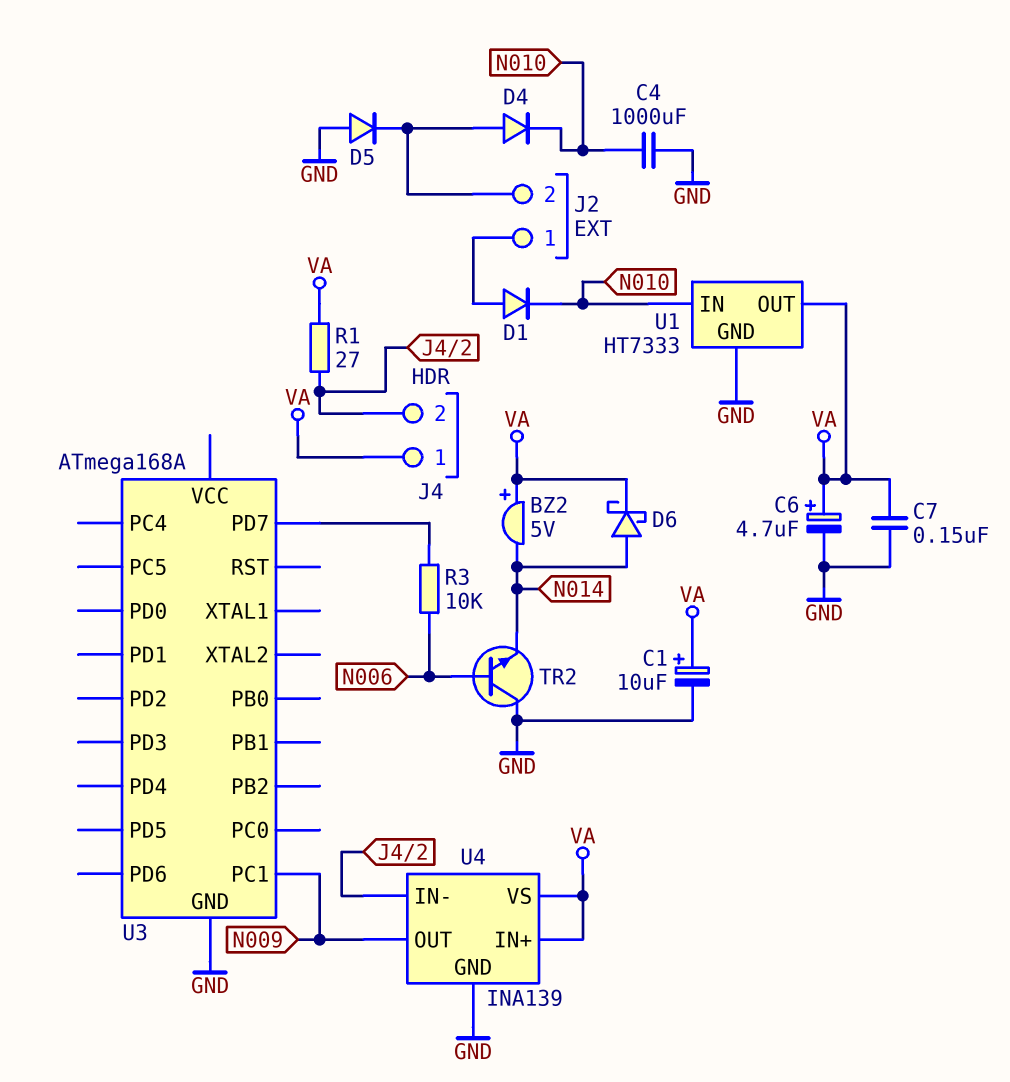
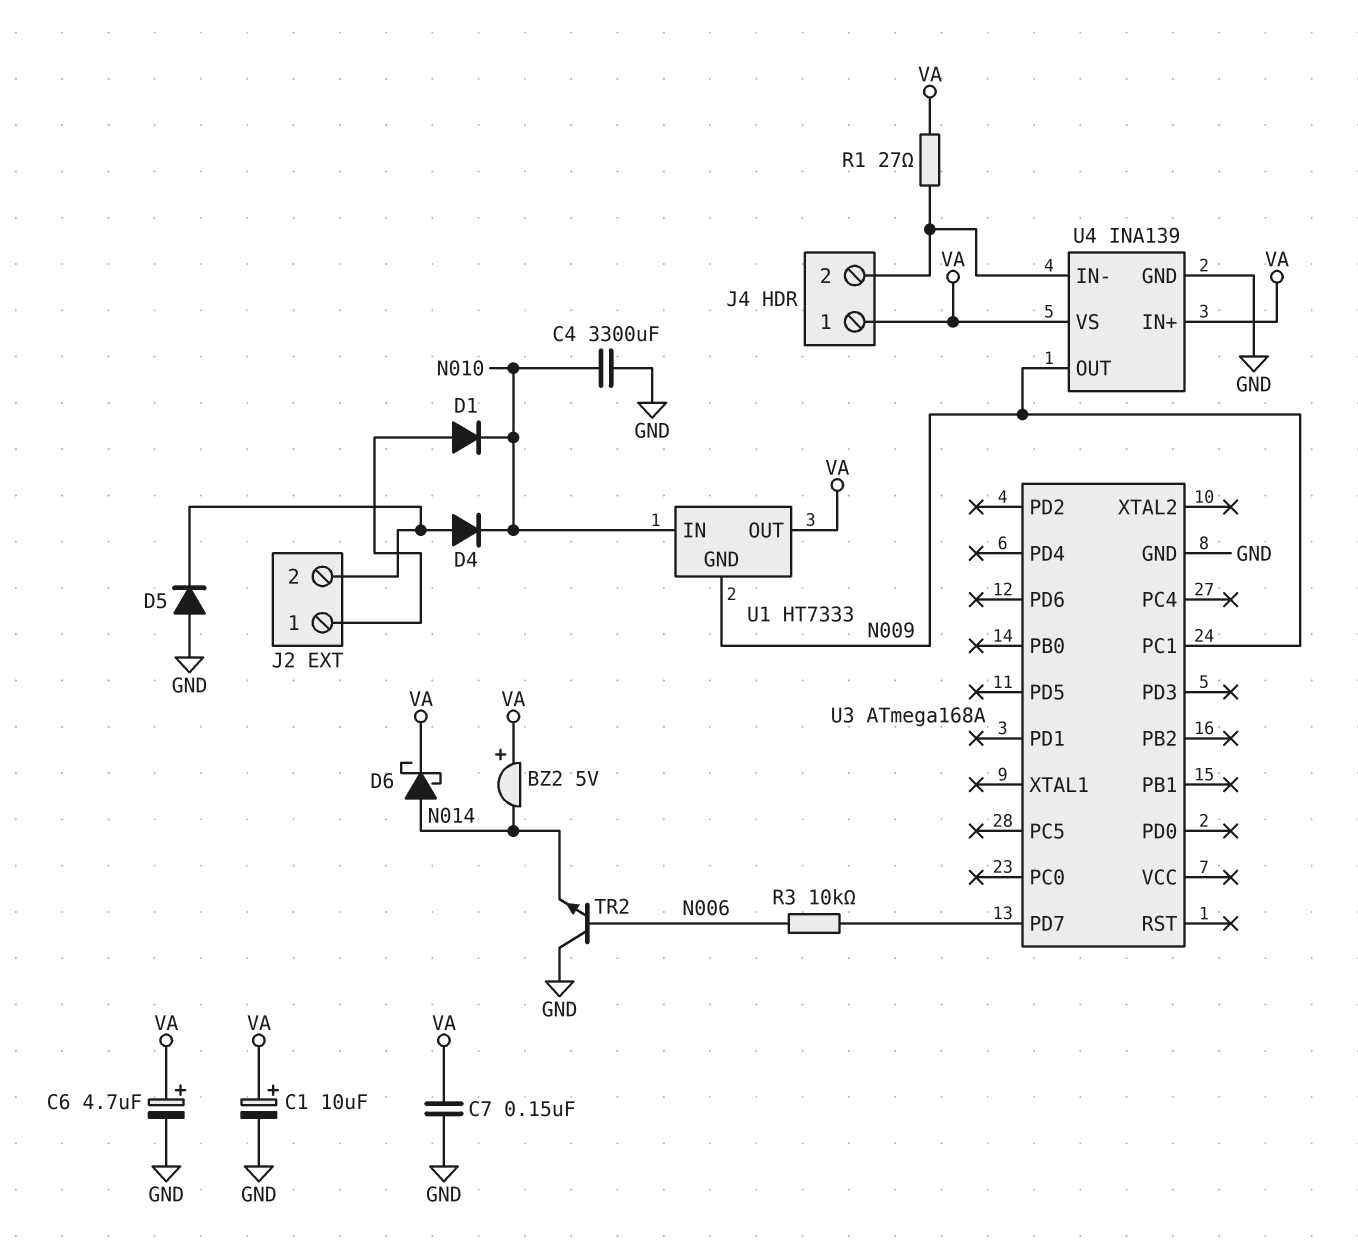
C4: 1000uF (GND, N010) -> 3300uF (GND, N010)
U1 pin GND: GND -> N009

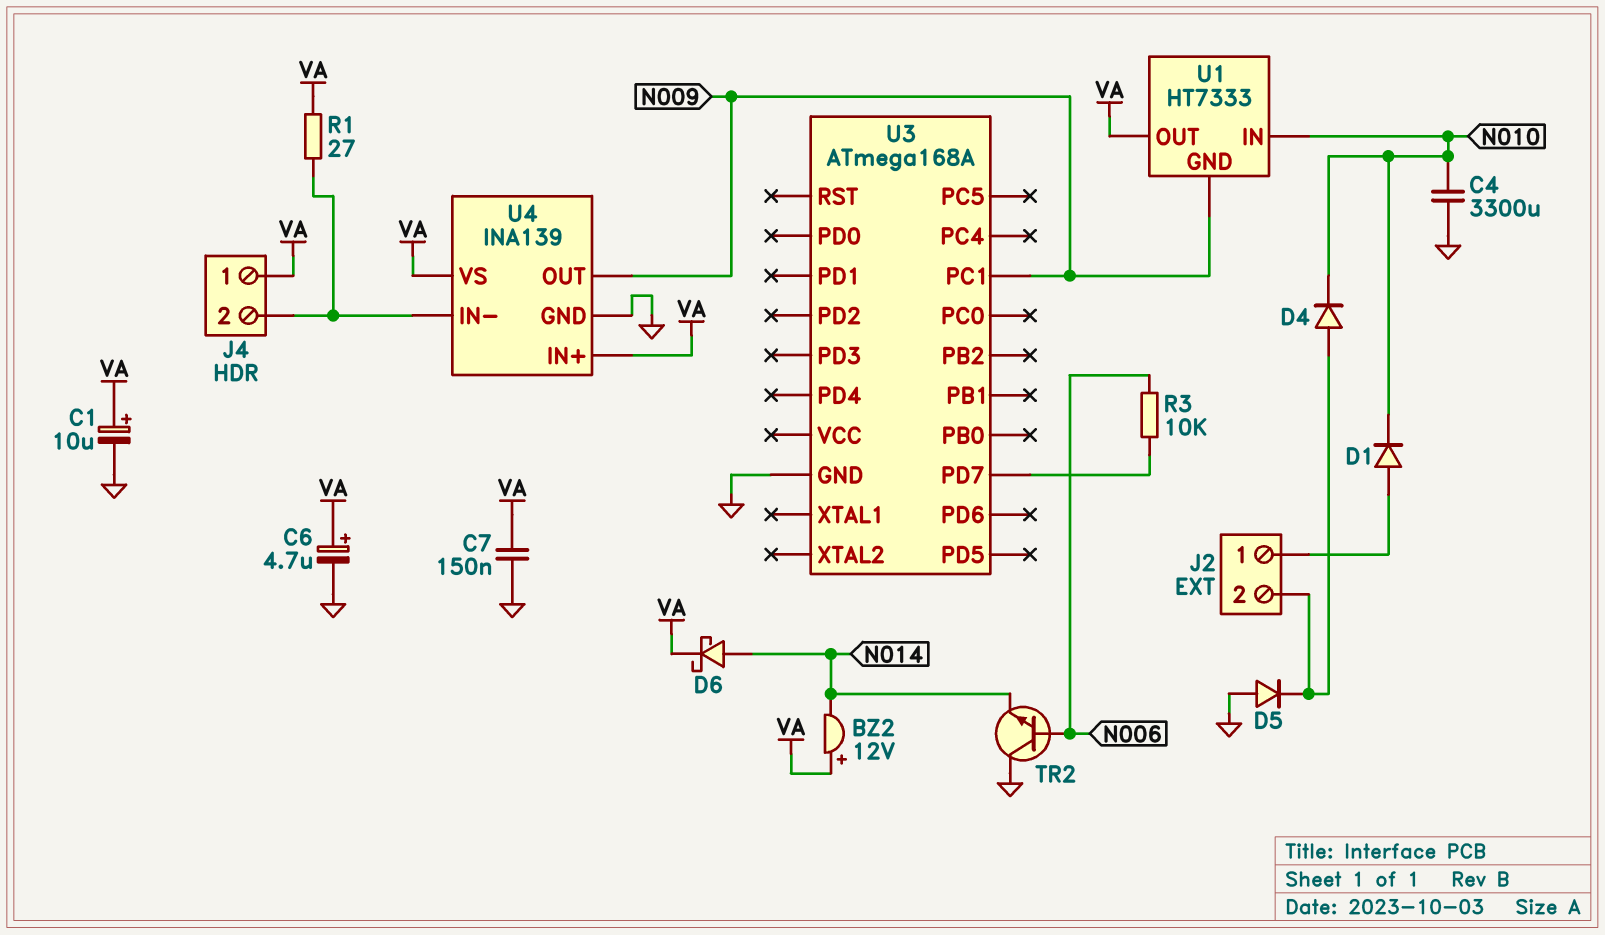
BZ2: buzzer 5V (plus VA, minus N014) -> buzzer 12V (plus VA, minus N014)

